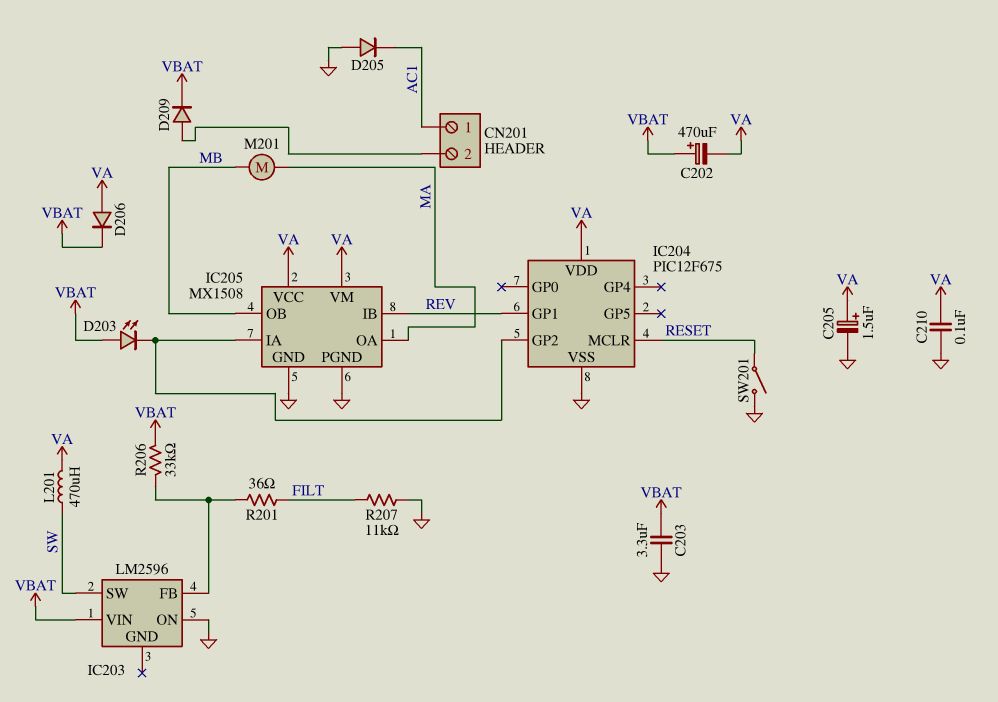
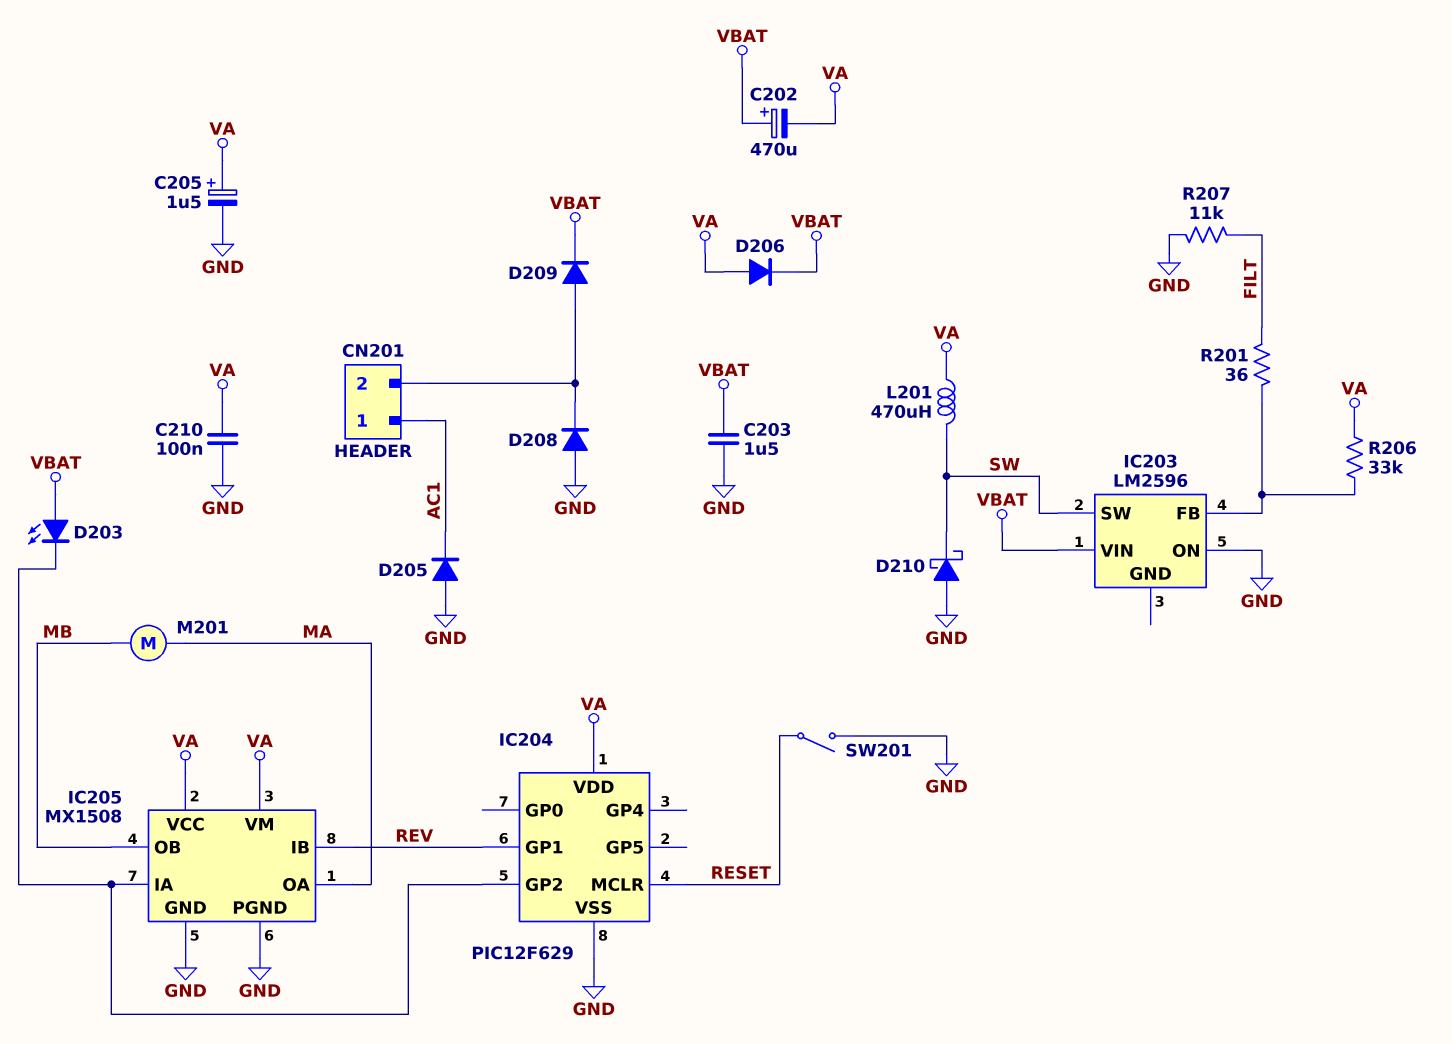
C203: 3.3uF (GND, VBAT) -> 1.5uF (GND, VBAT)
D208: none -> diode (A GND, K CN201/2)
D210: none -> schottky (A GND, K SW)
IC204: PIC12F675 -> PIC12F629
R206: 33k (IC203/FB, VBAT) -> 33k (IC203/FB, VA)

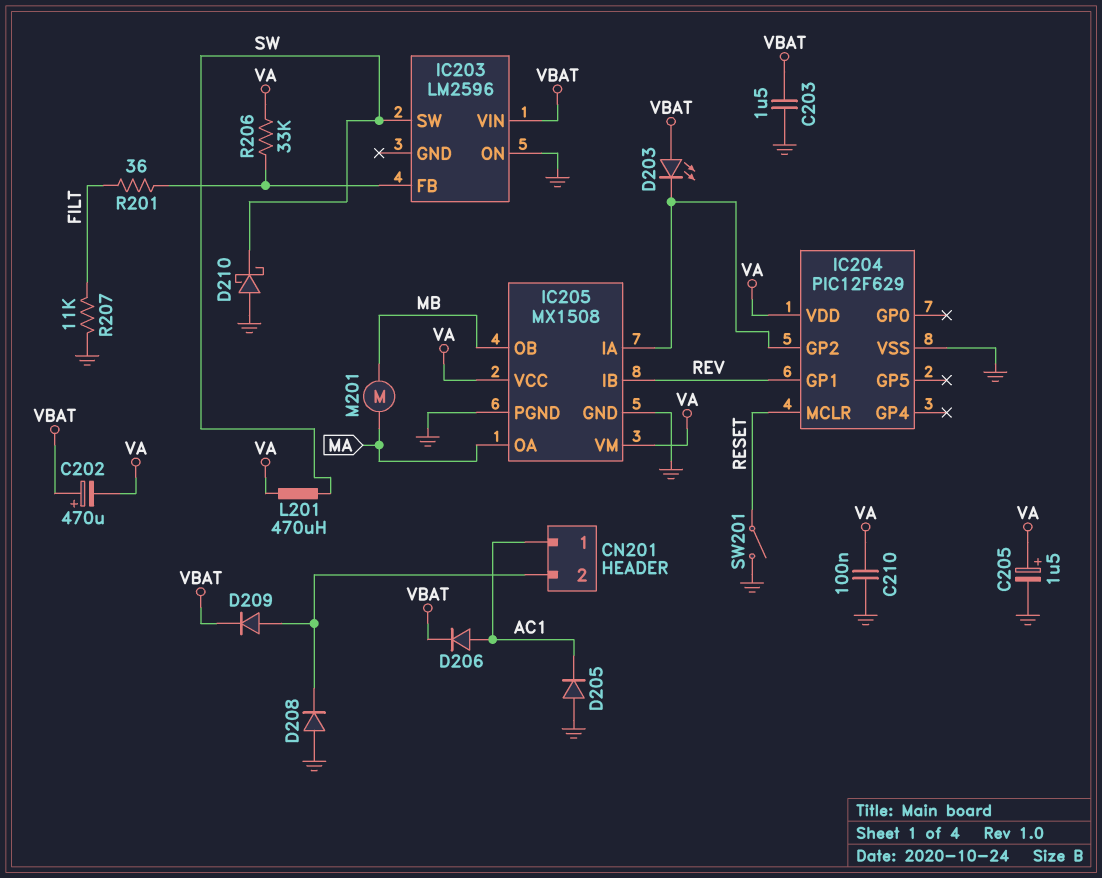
D206: diode (A VA, K VBAT) -> diode (A AC1, K VBAT)

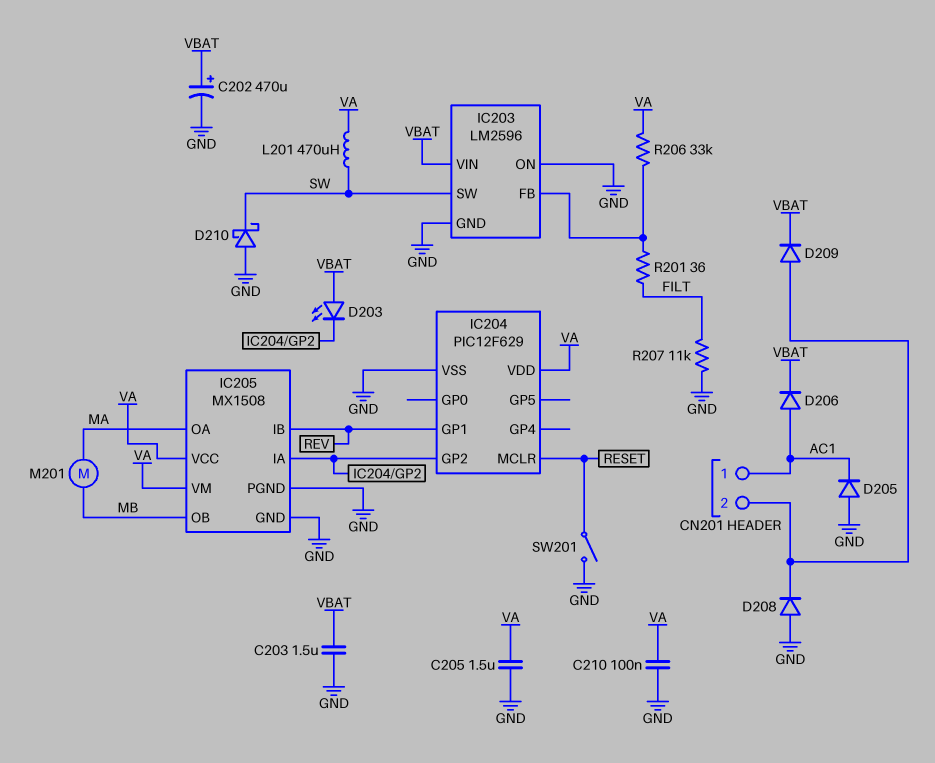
C202: 470uF (plus VBAT, minus VA) -> 470uF (plus VBAT, minus GND)
C205: 1.5uF (plus VA, minus GND) -> 1.5uF (GND, VA)
IC203 pin GND: none -> GND

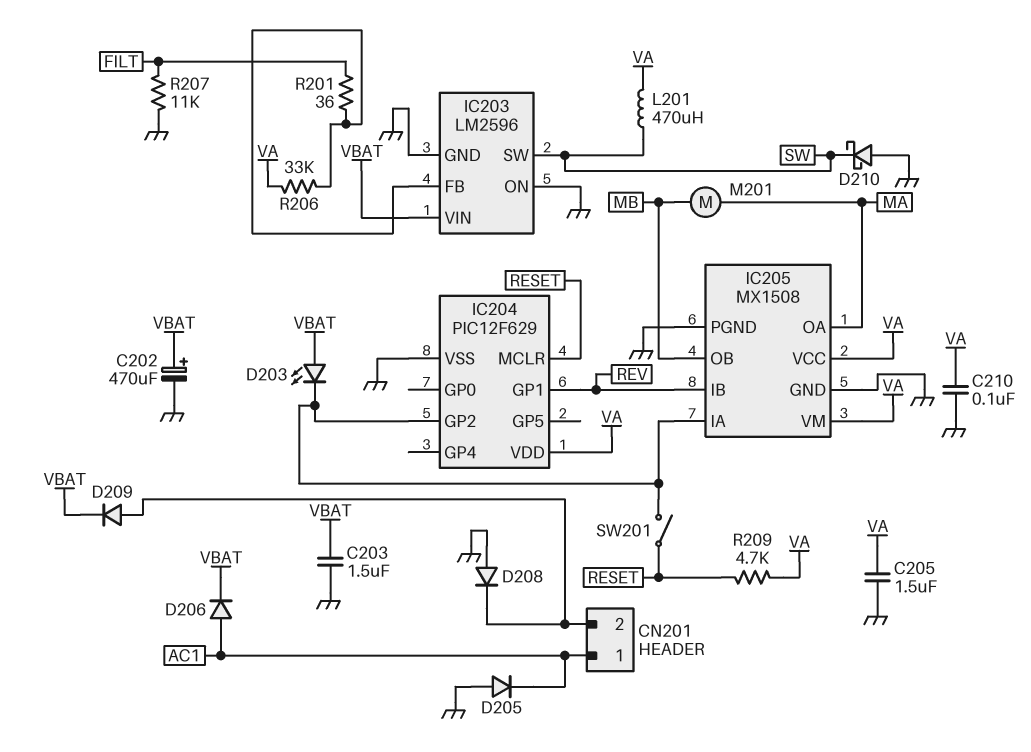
R209: none -> 4.7k (RESET, VA)
SW201: switch (GND, RESET) -> switch (IC204/GP2, RESET)

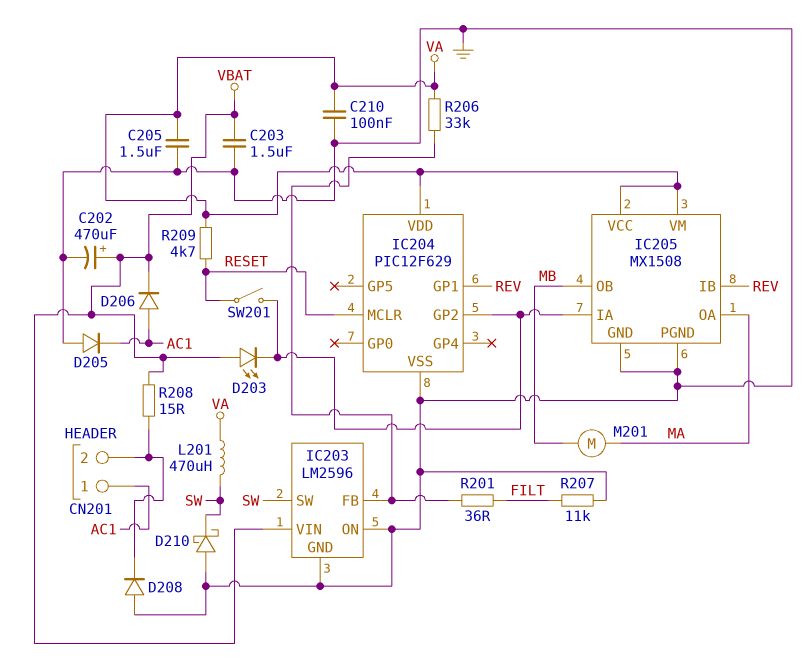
D209: diode (A CN201/2, K VBAT) -> none
R208: none -> 15 (CN201/2, VBAT)

